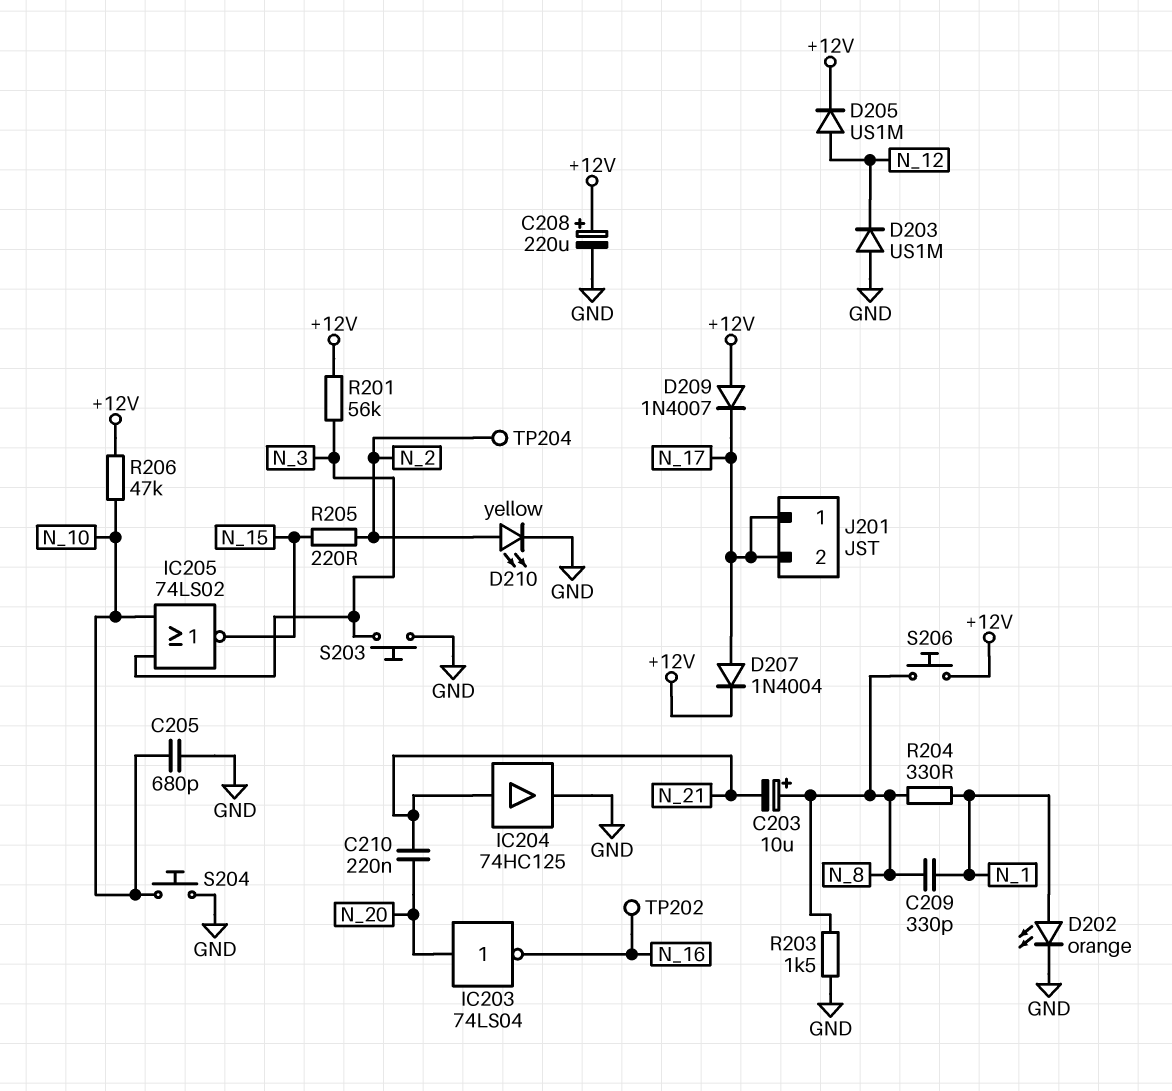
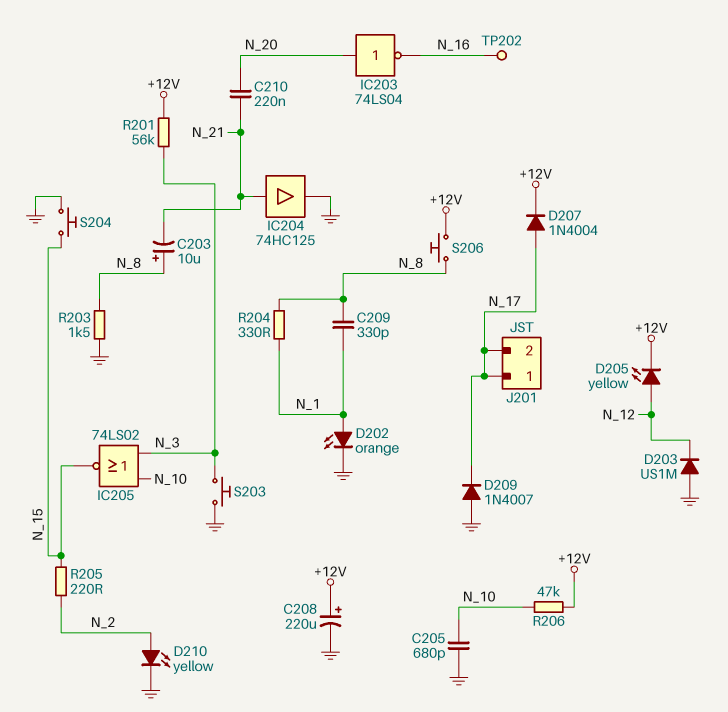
D205: diode US1M (A N_12, K +12V) -> LED yellow (A N_12, K +12V)
D209: diode 1N4007 (A +12V, K N_17) -> diode 1N4007 (A GND, K N_17)
S204: button (GND, N_10) -> button (GND, N_15)
TP204: test point (N_2) -> none

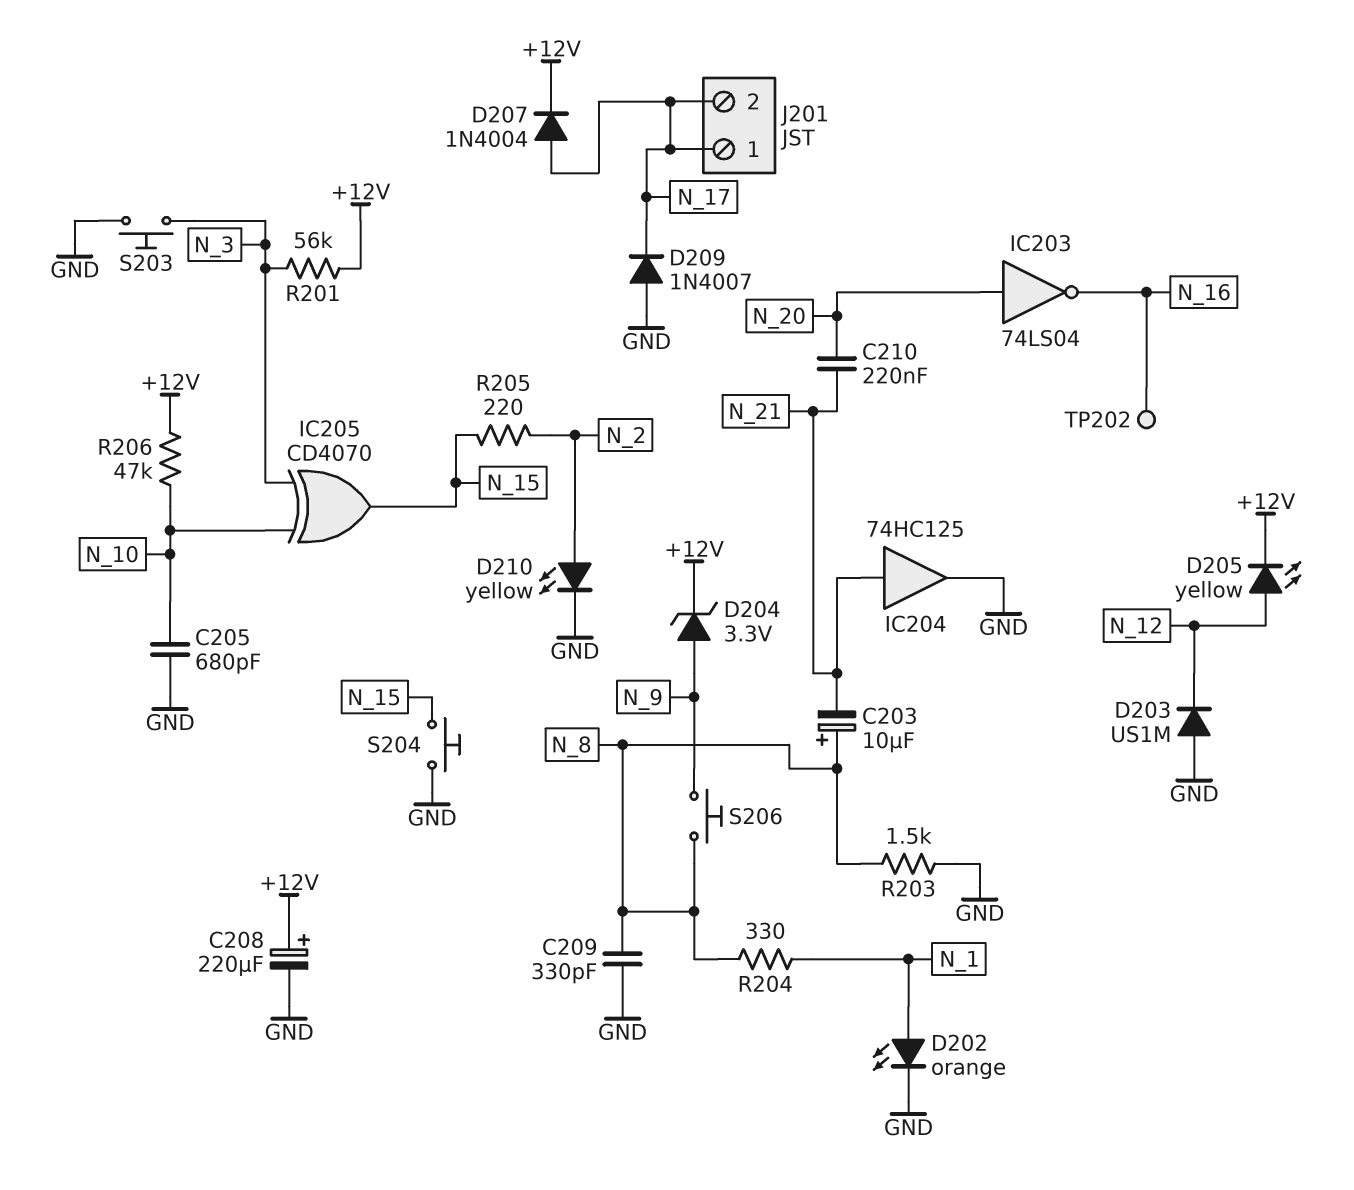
C209: 330pF (N_1, N_8) -> 330pF (GND, N_8)
D204: none -> zener 3.3V (A N_9, K +12V)
IC205: NOR 74LS02 (in N_3, in N_10, out N_15) -> XOR CD4070 (in N_3, in N_10, out N_15)
S206: button (+12V, N_8) -> button (N_8, N_9)

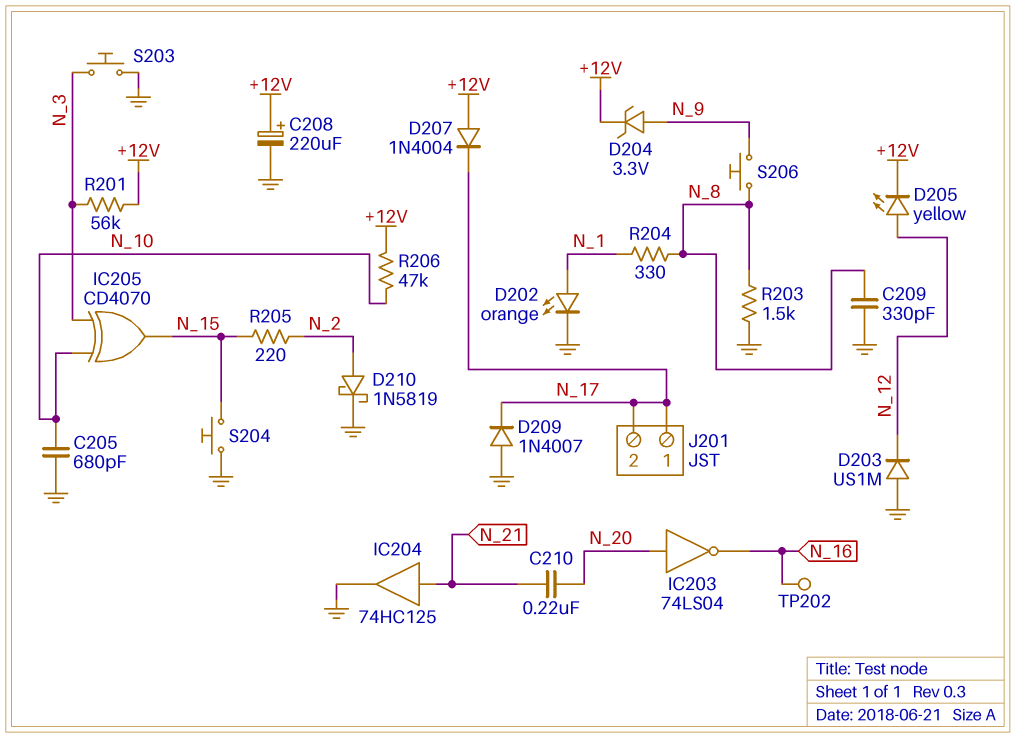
C203: 10uF (plus N_8, minus N_21) -> none
D207: diode 1N4004 (A N_17, K +12V) -> diode 1N4004 (A +12V, K N_17)
D210: LED yellow (A N_2, K GND) -> schottky 1N5819 (A N_2, K GND)

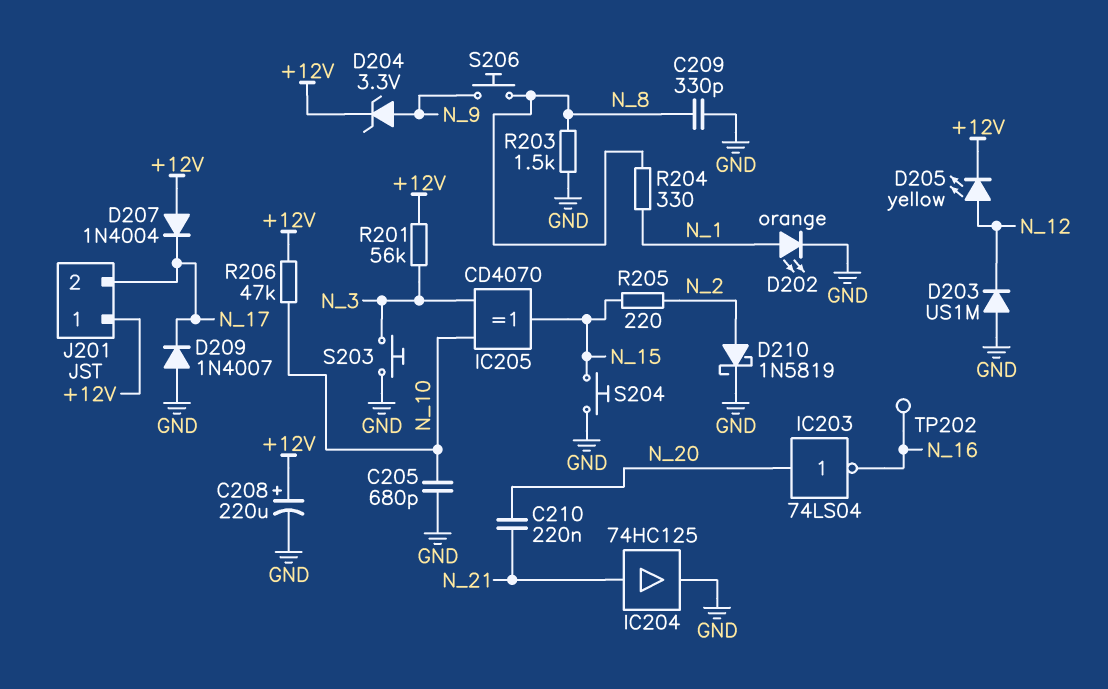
J201 pin 1: N_17 -> +12V

